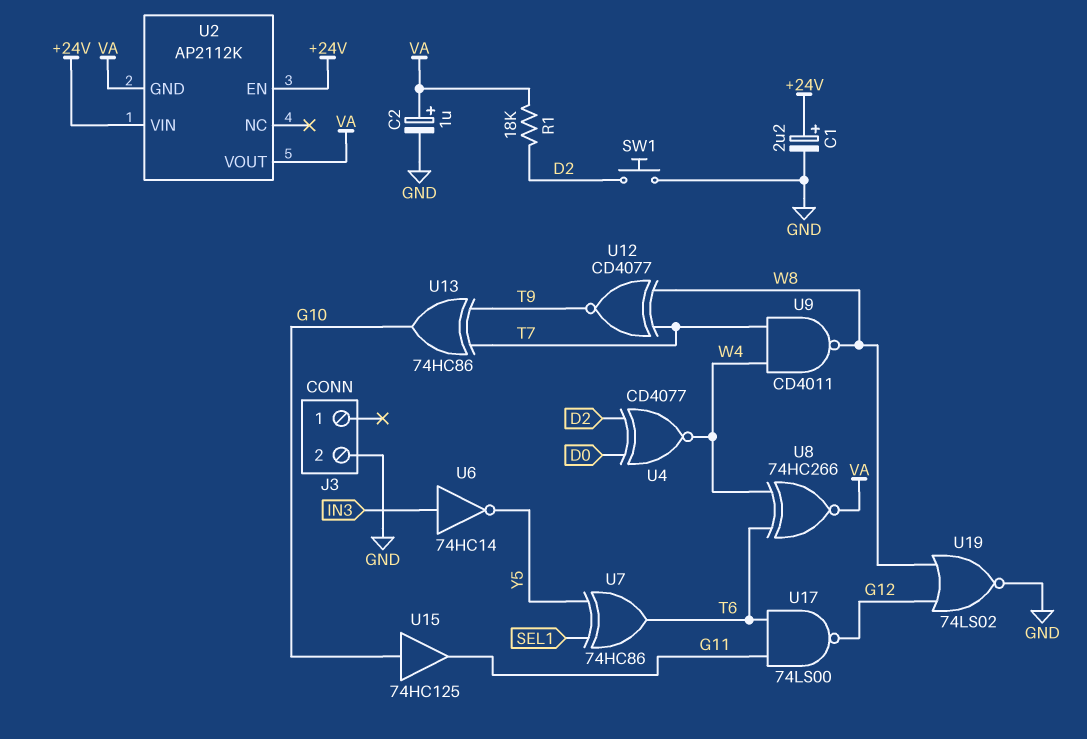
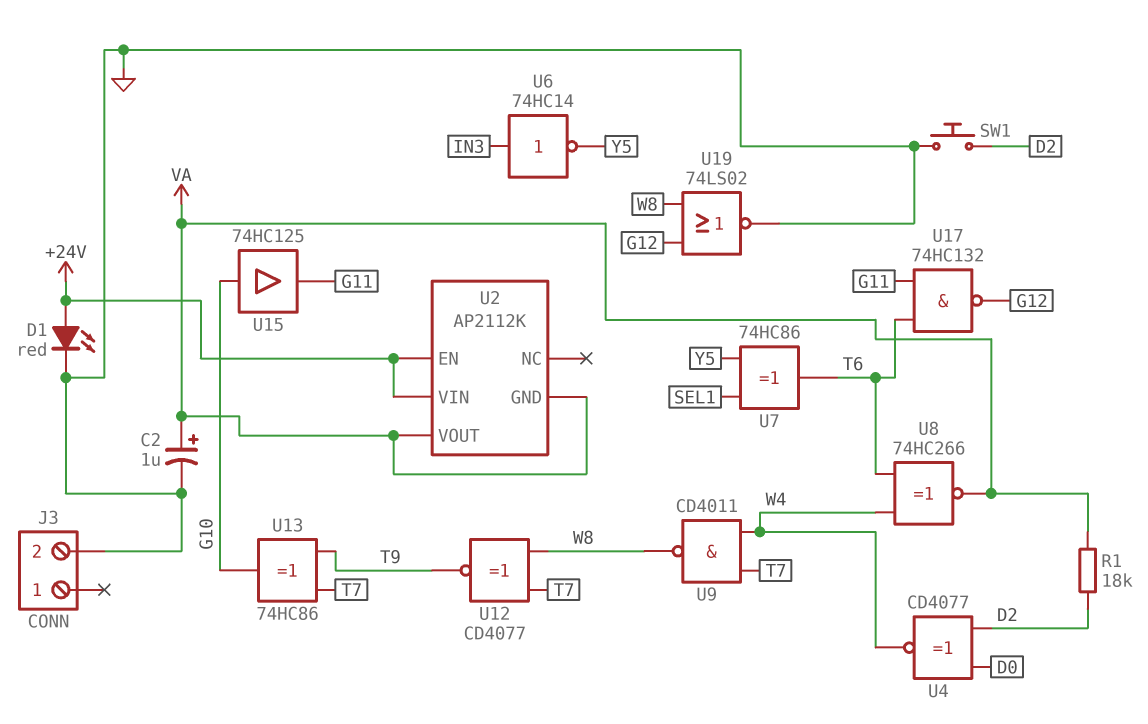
C1: 2.2uF (plus +24V, minus GND) -> none
D1: none -> LED red (A +24V, K GND)
U17: NAND 74LS00 (in G11, in T6, out G12) -> NAND 74HC132 (in G11, in T6, out G12)

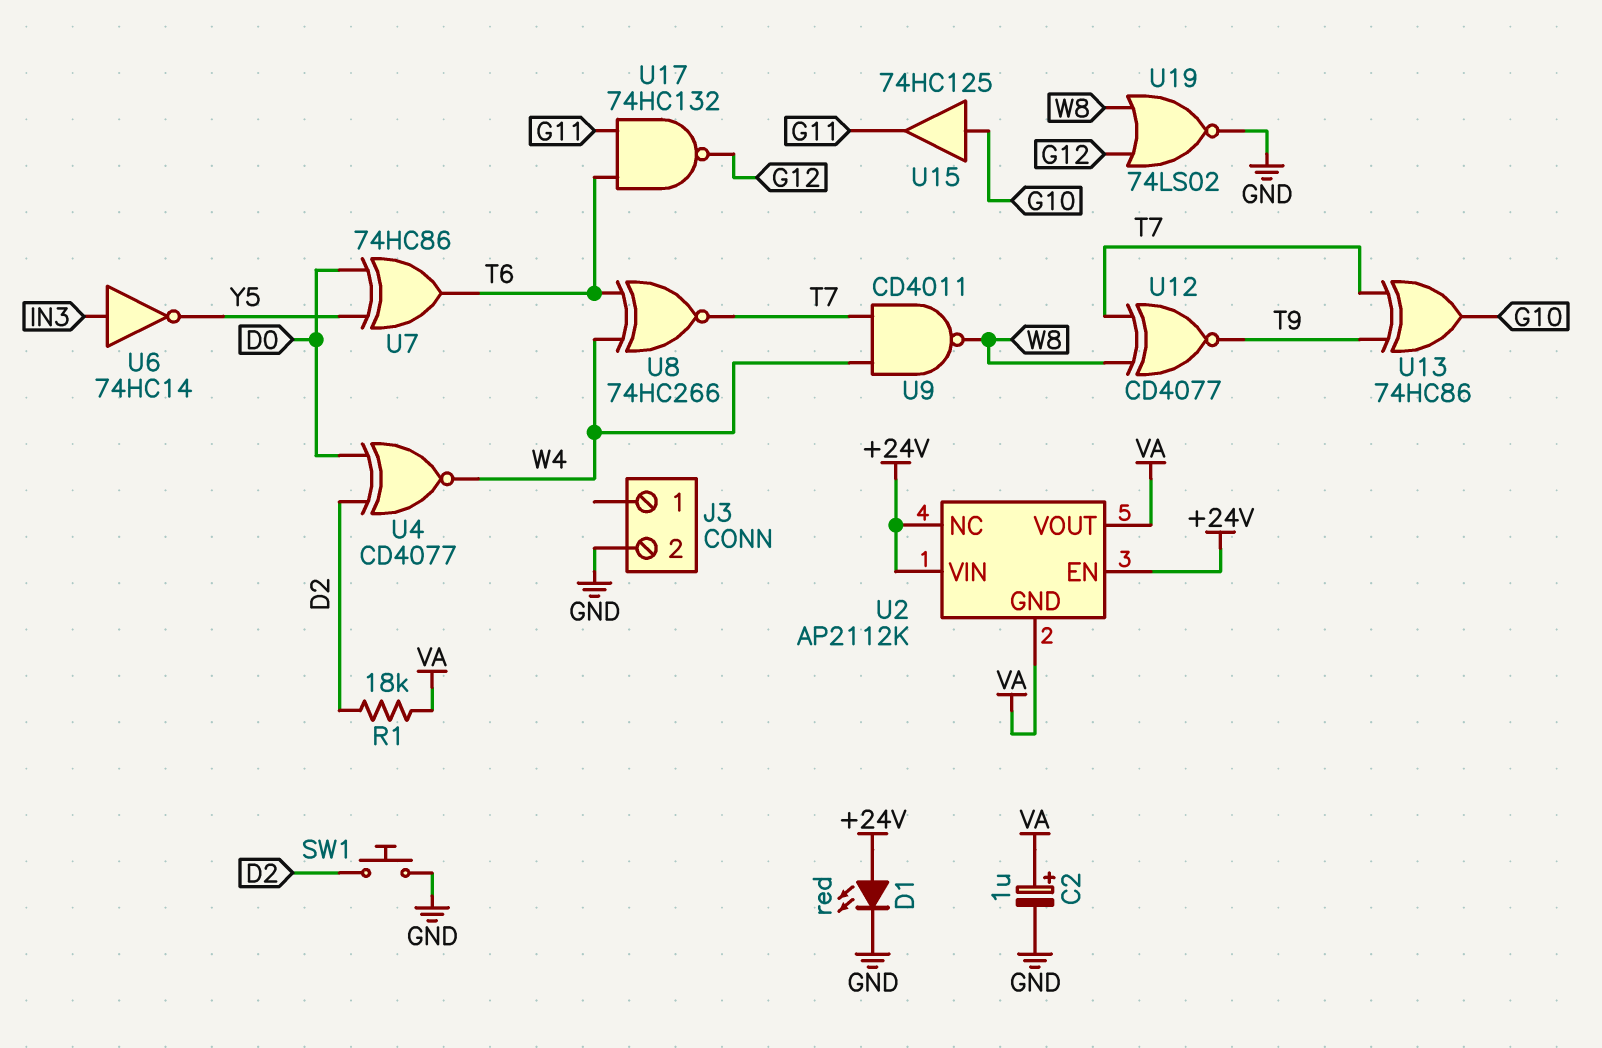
U2 pin NC: none -> +24V
U7: XOR 74HC86 (in SEL1, in Y5, out T6) -> XOR 74HC86 (in D0, in Y5, out T6)
U8: XNOR 74HC266 (in T6, in W4, out VA) -> XNOR 74HC266 (in T6, in W4, out T7)

